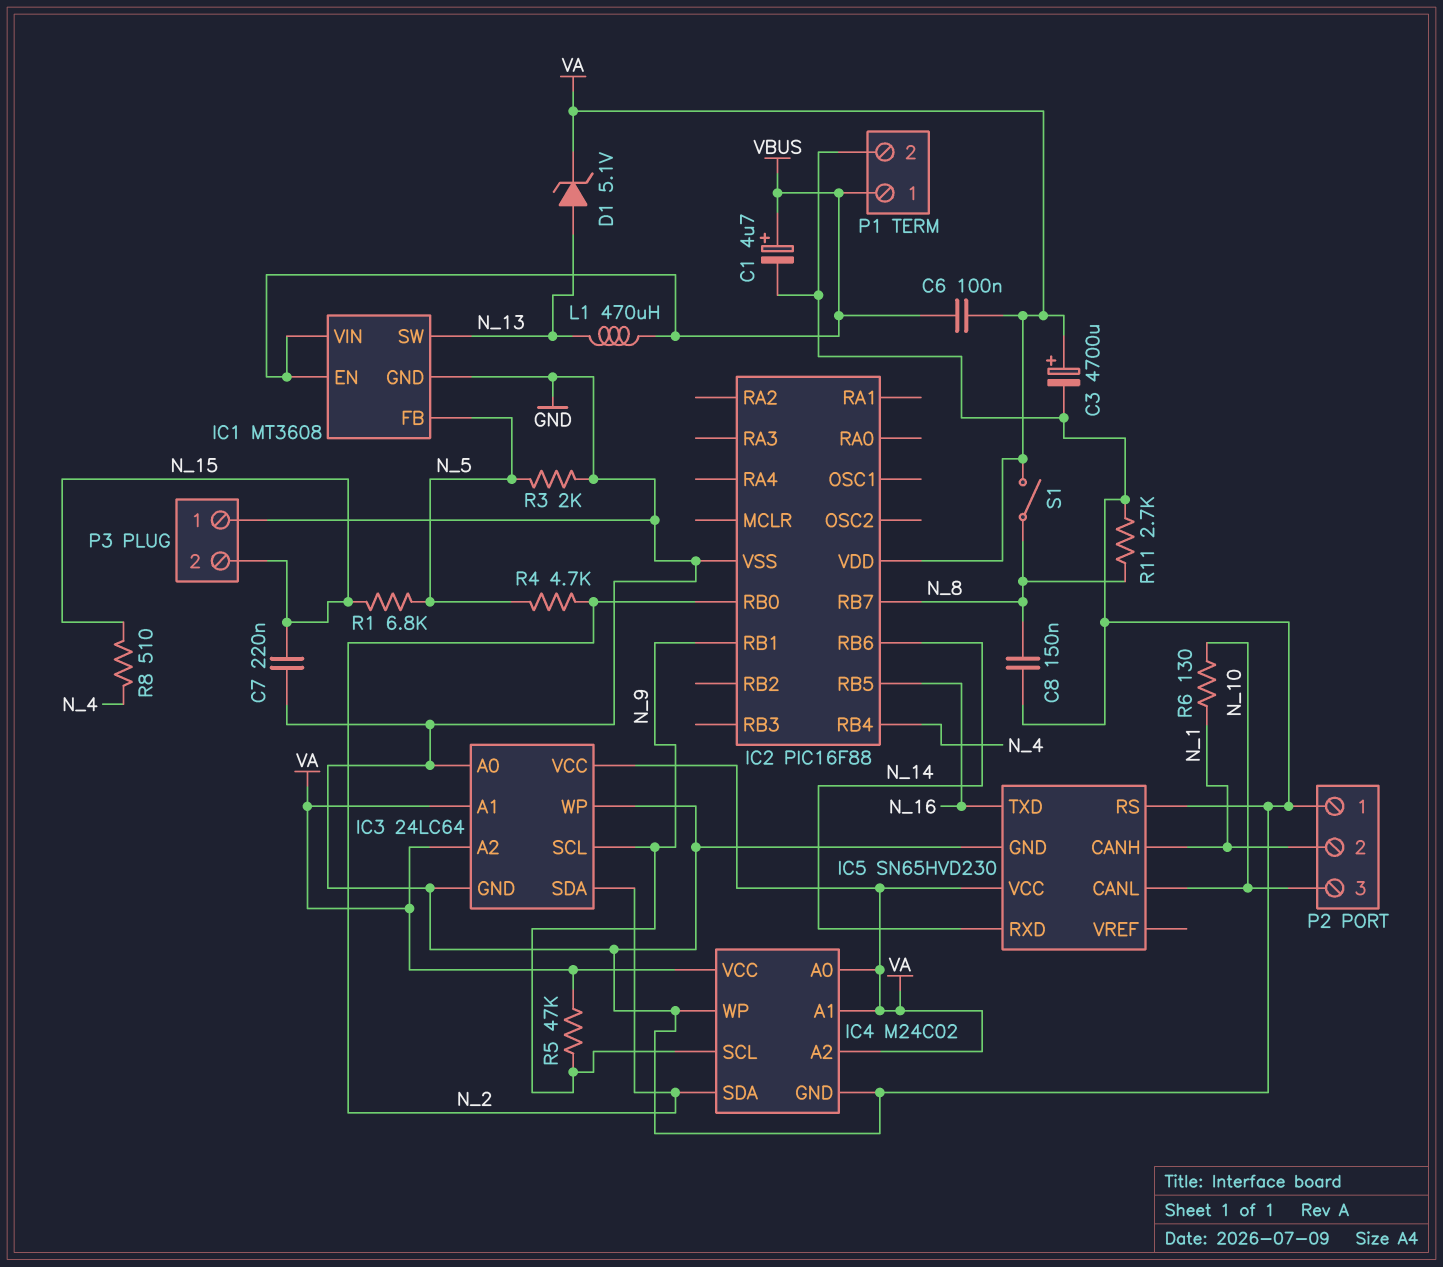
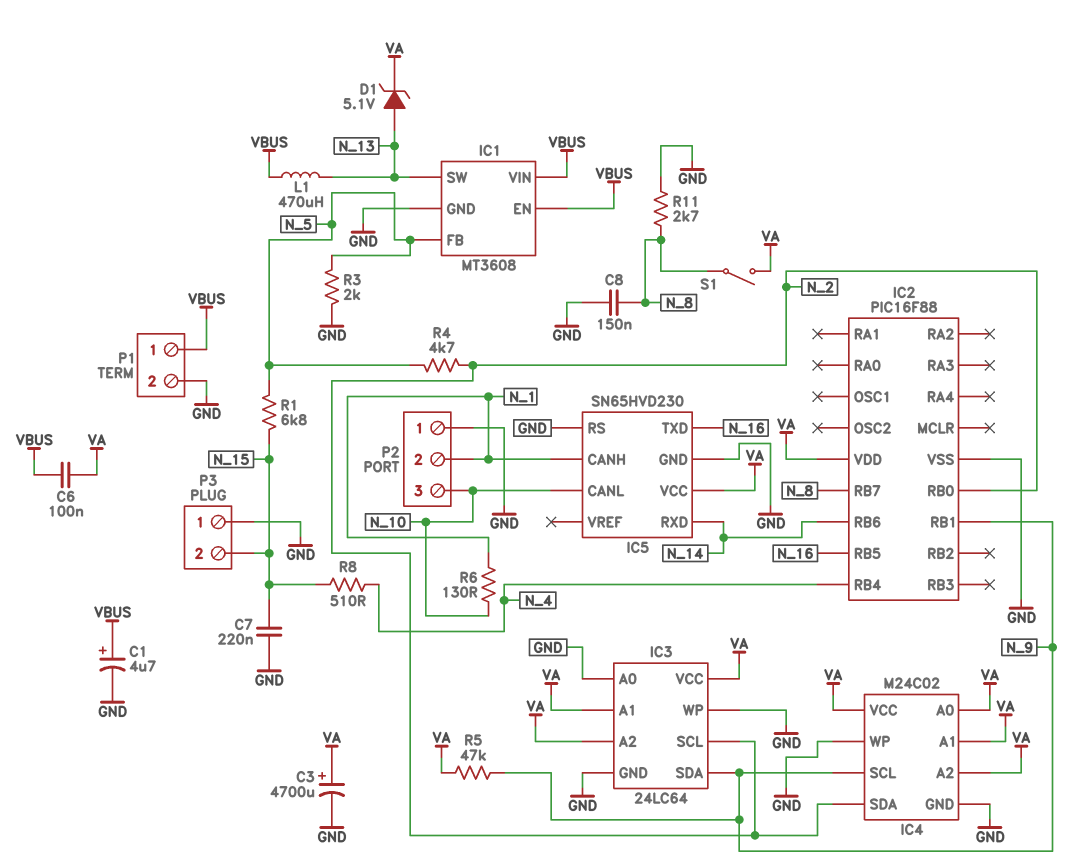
IC3 pin SCL: N_9 -> N_2
IC3 pin SDA: N_2 -> N_9

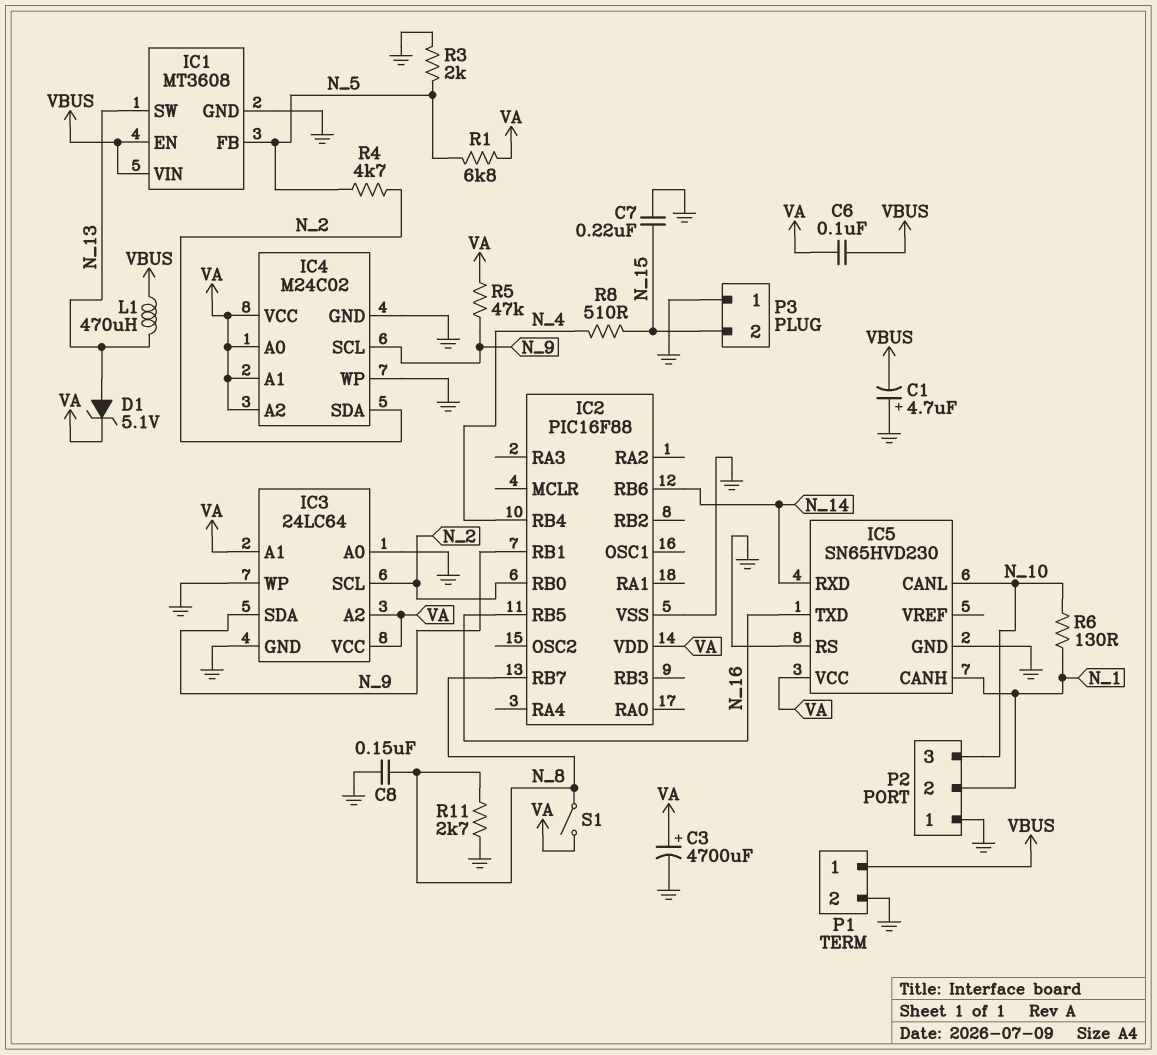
C1: 4.7uF (plus VBUS, minus GND) -> 4.7uF (plus GND, minus VBUS)
R1: 6.8k (N_5, N_15) -> 6.8k (N_5, VA)

